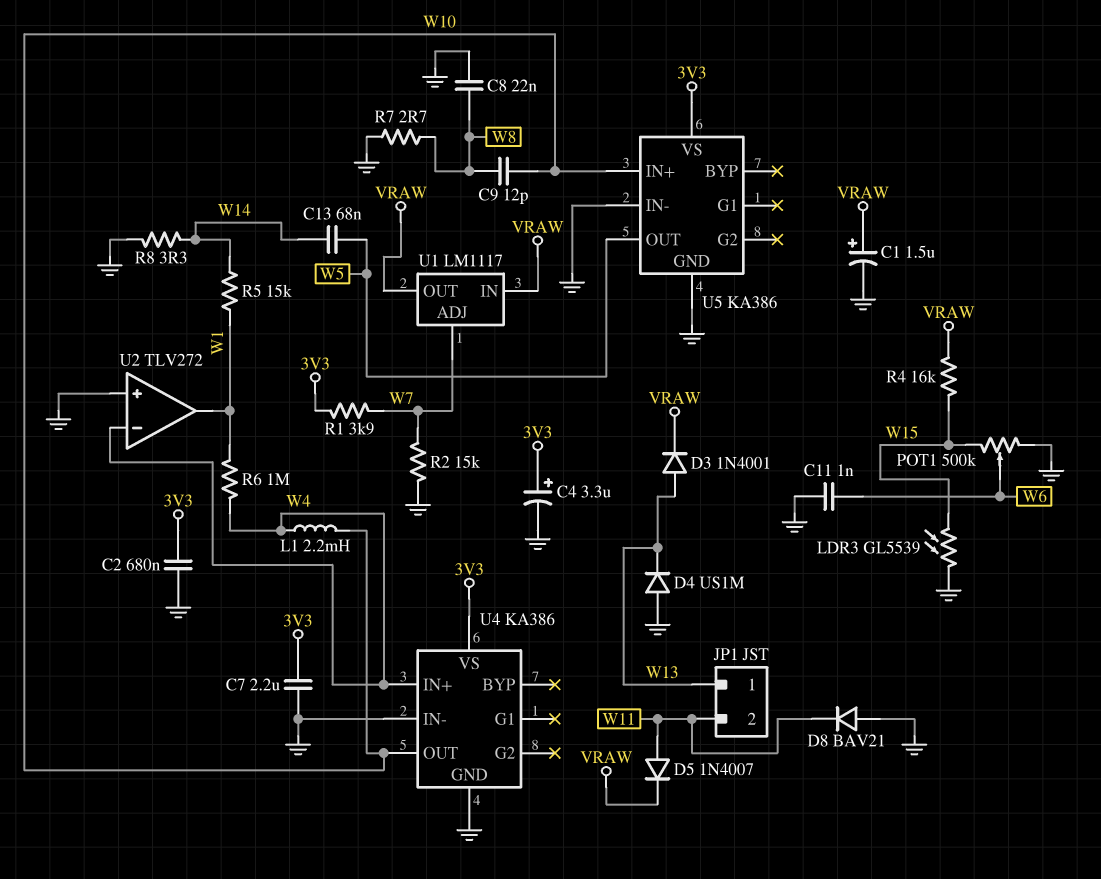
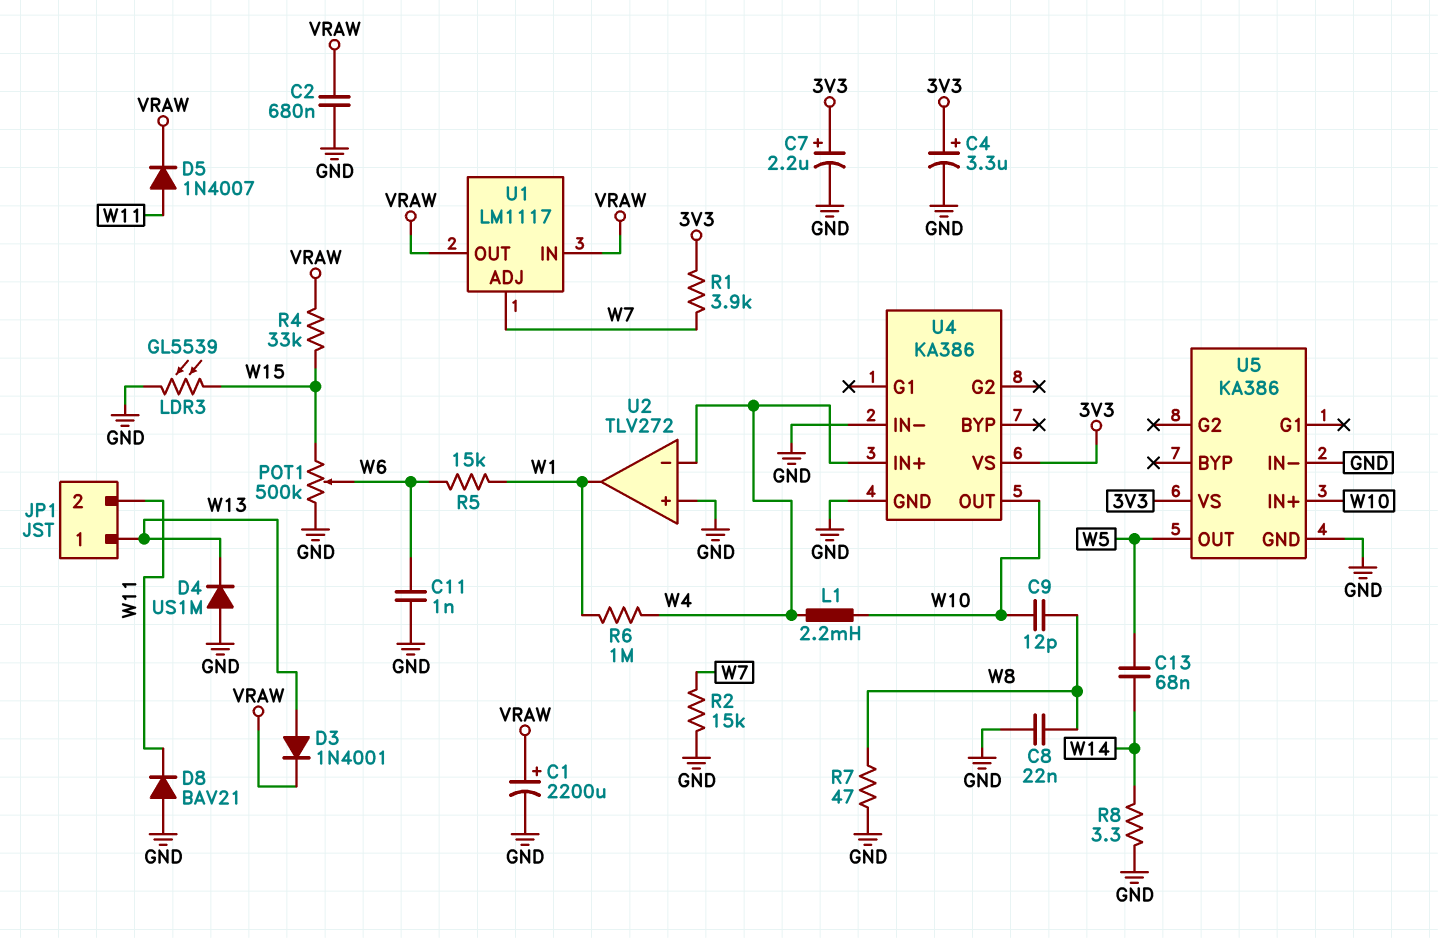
C1: 1.5uF (plus VRAW, minus GND) -> 2200uF (plus VRAW, minus GND)
C2: 680nF (3V3, GND) -> 680nF (GND, VRAW)
C7: 2.2uF (3V3, GND) -> 2.2uF (plus 3V3, minus GND)
R4: 16k (VRAW, W15) -> 33k (VRAW, W15)
R5: 15k (W1, W14) -> 15k (W1, W6)
R7: 2.7 (GND, W8) -> 47 (GND, W8)

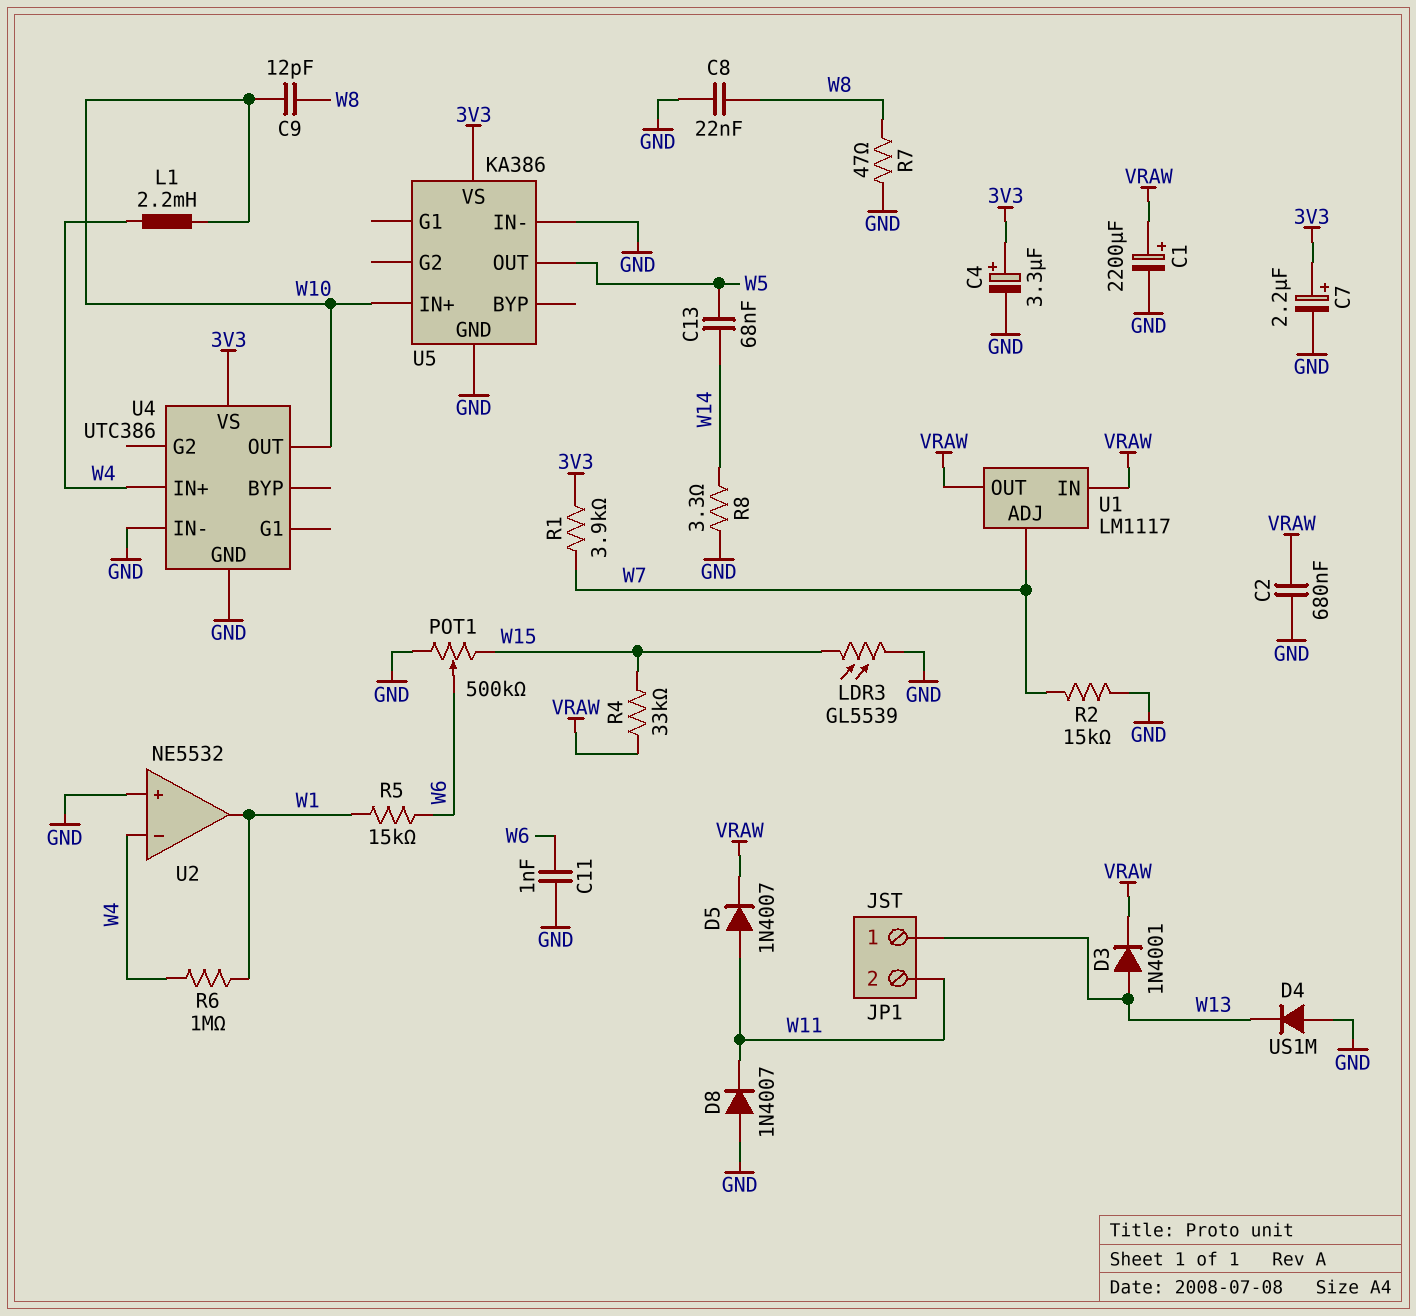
D8: diode BAV21 (A GND, K W11) -> diode 1N4007 (A GND, K W11)
U2: TLV272 -> NE5532
U4: KA386 -> UTC386

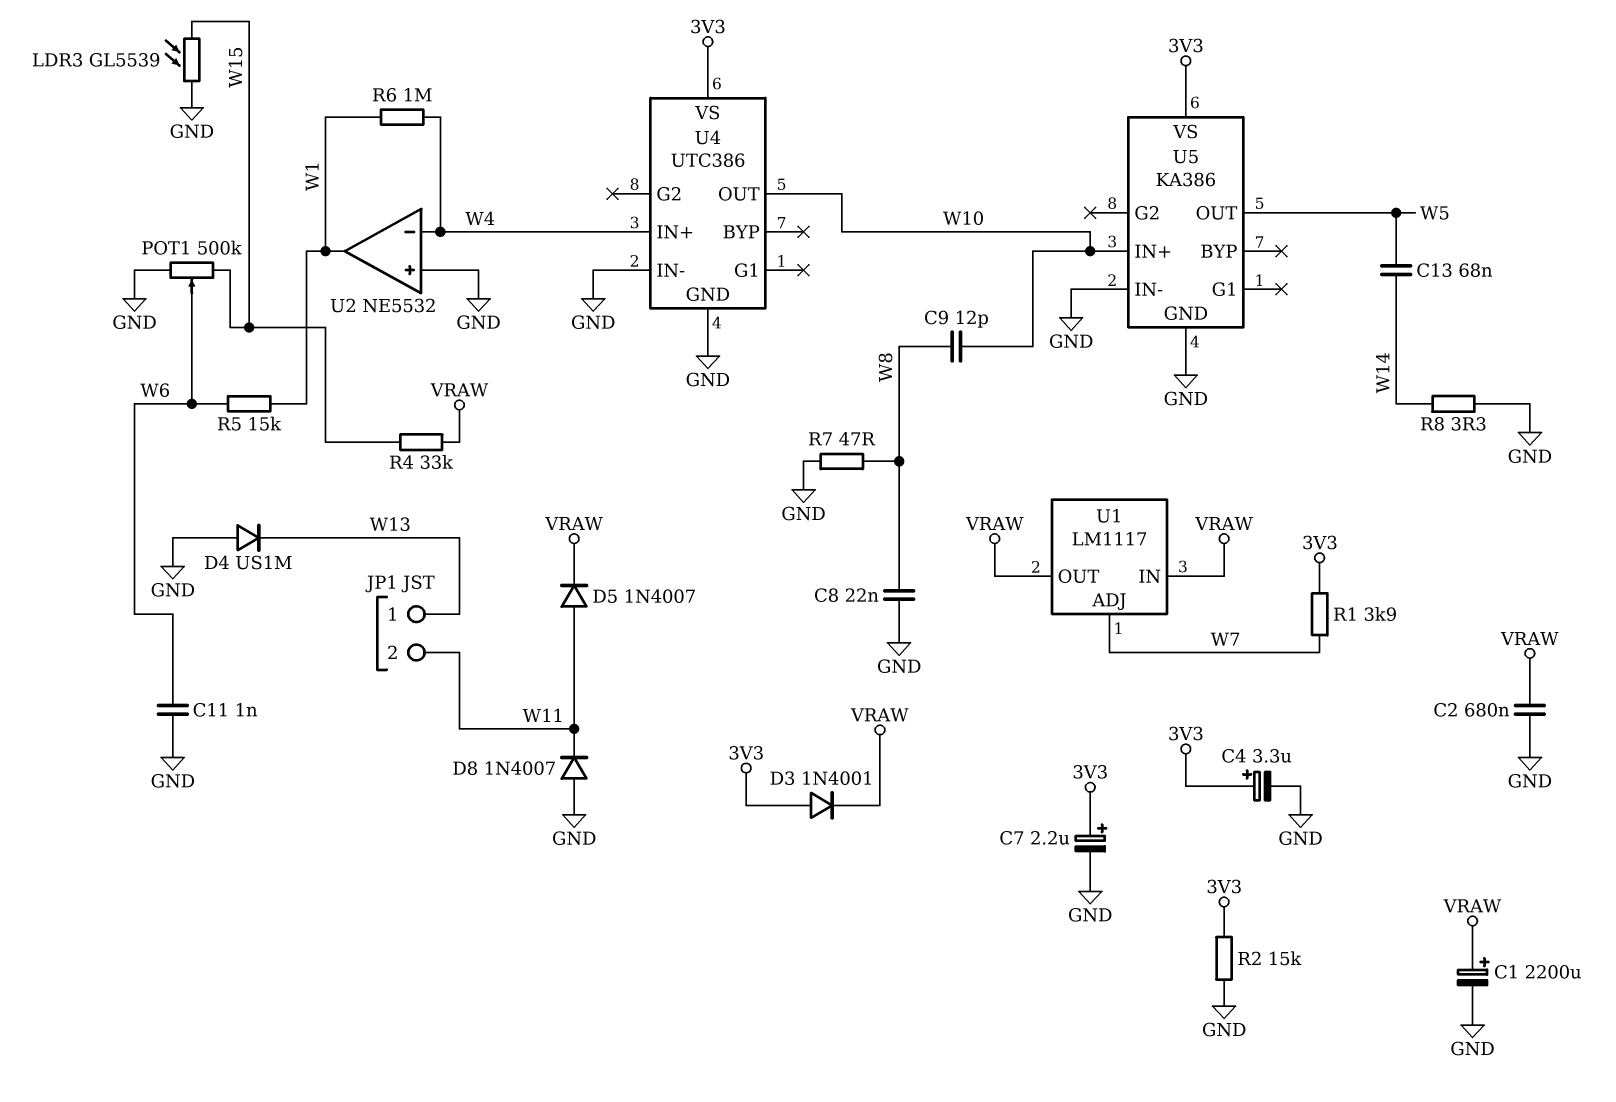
D3: diode 1N4001 (A W13, K VRAW) -> diode 1N4001 (A 3V3, K VRAW)
L1: 2.2mH (W4, W10) -> none
R2: 15k (GND, W7) -> 15k (3V3, GND)

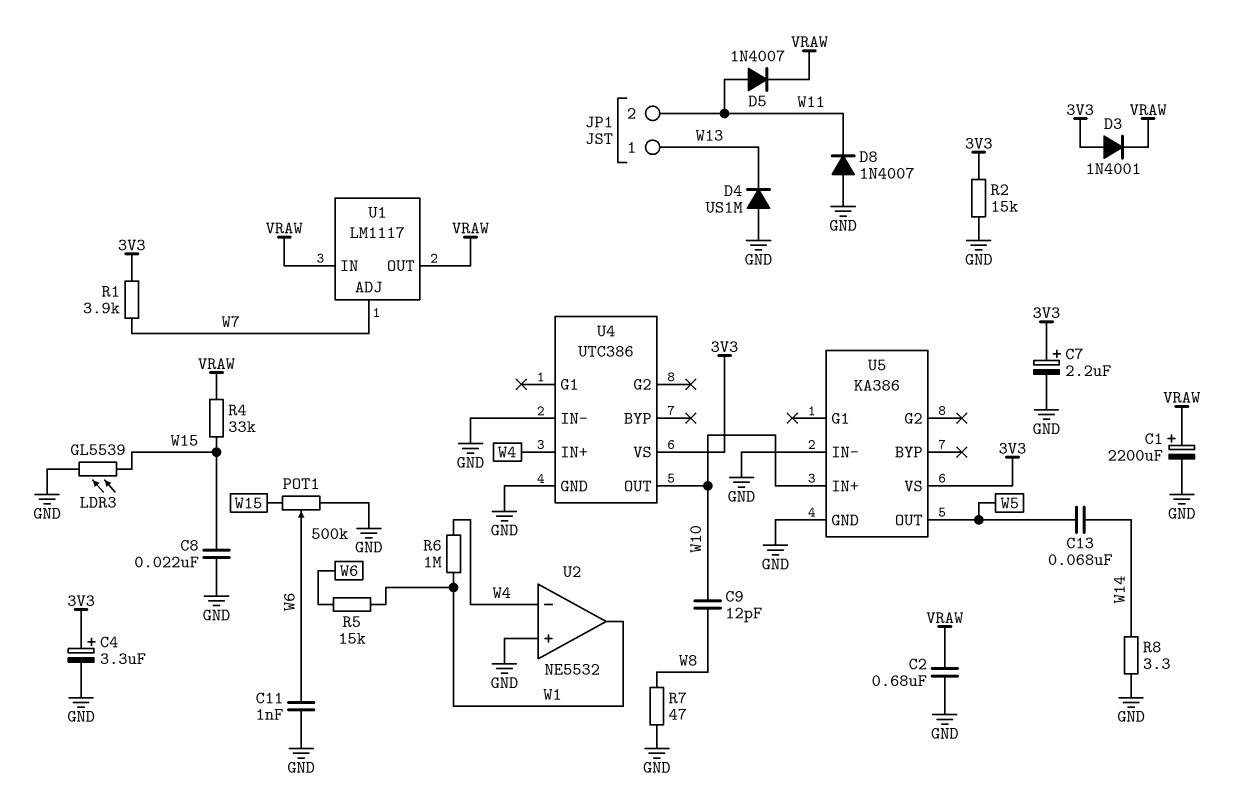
C8: 22nF (GND, W8) -> 22nF (GND, W15)

